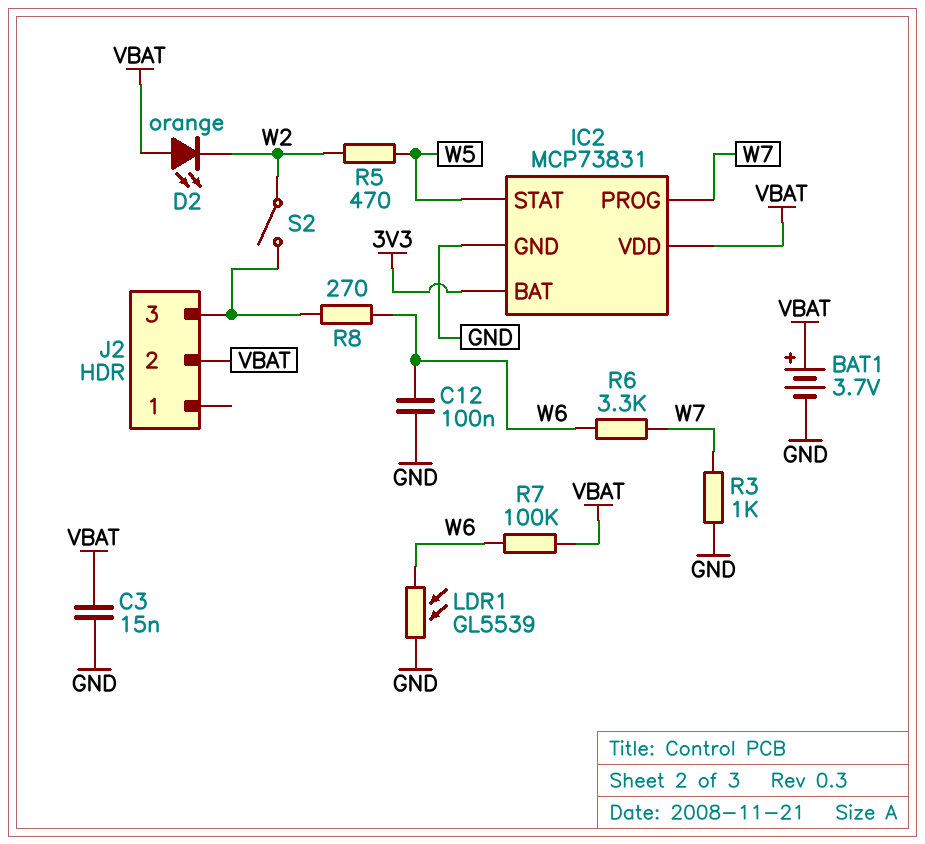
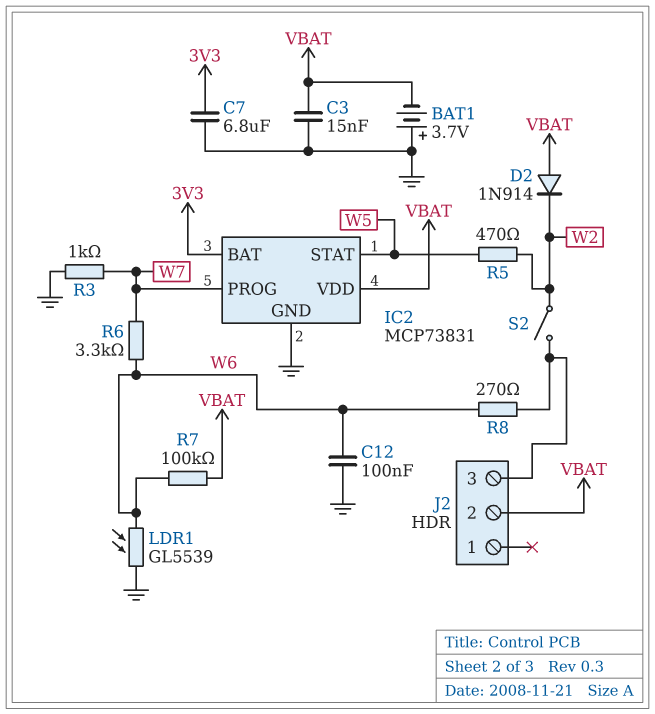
BAT1: 3.7V (plus VBAT, minus GND) -> 3.7V (plus GND, minus VBAT)
C7: none -> 6.8uF (3V3, GND)
D2: LED orange (A VBAT, K W2) -> diode 1N914 (A VBAT, K W2)

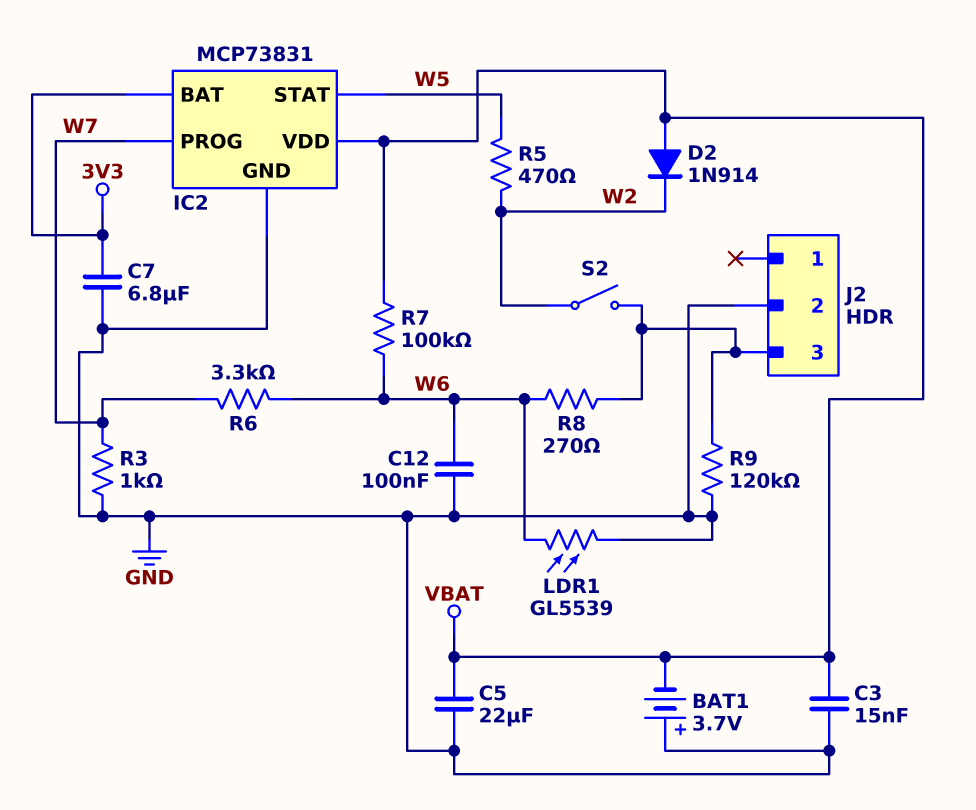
C5: none -> 22uF (GND, VBAT)
J2 pin 2: VBAT -> GND
R9: none -> 120k (GND, J2/3)

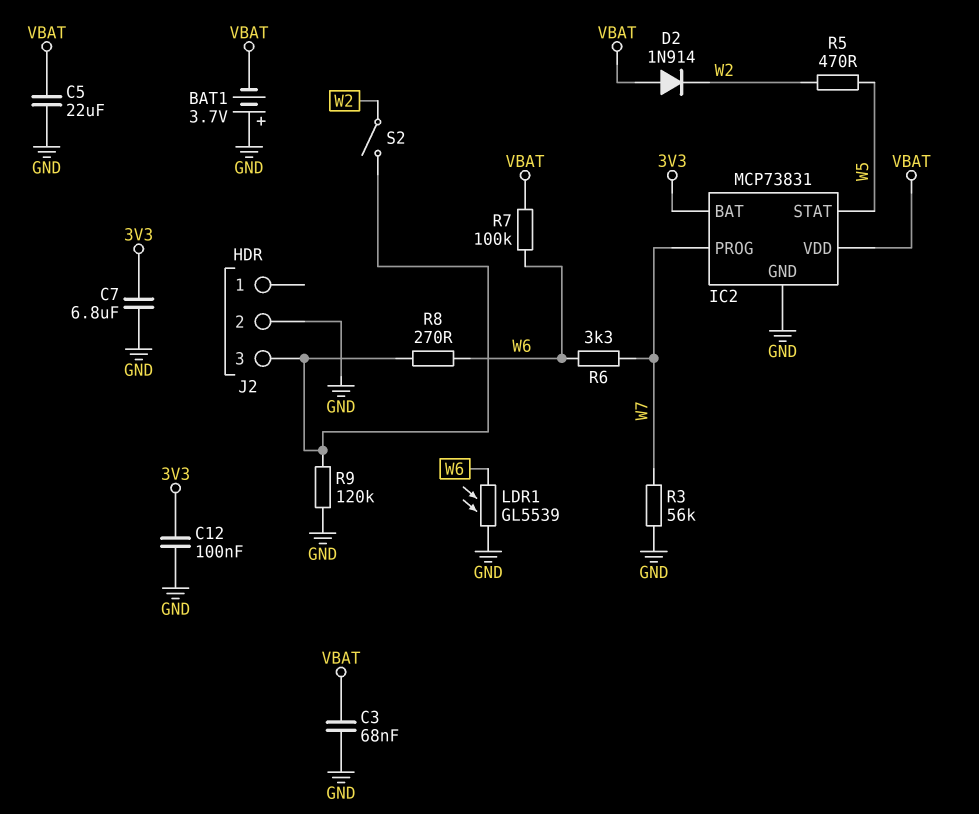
C3: 15nF (GND, VBAT) -> 68nF (GND, VBAT)
C12: 100nF (GND, W6) -> 100nF (3V3, GND)
R3: 1k (GND, W7) -> 56k (GND, W7)

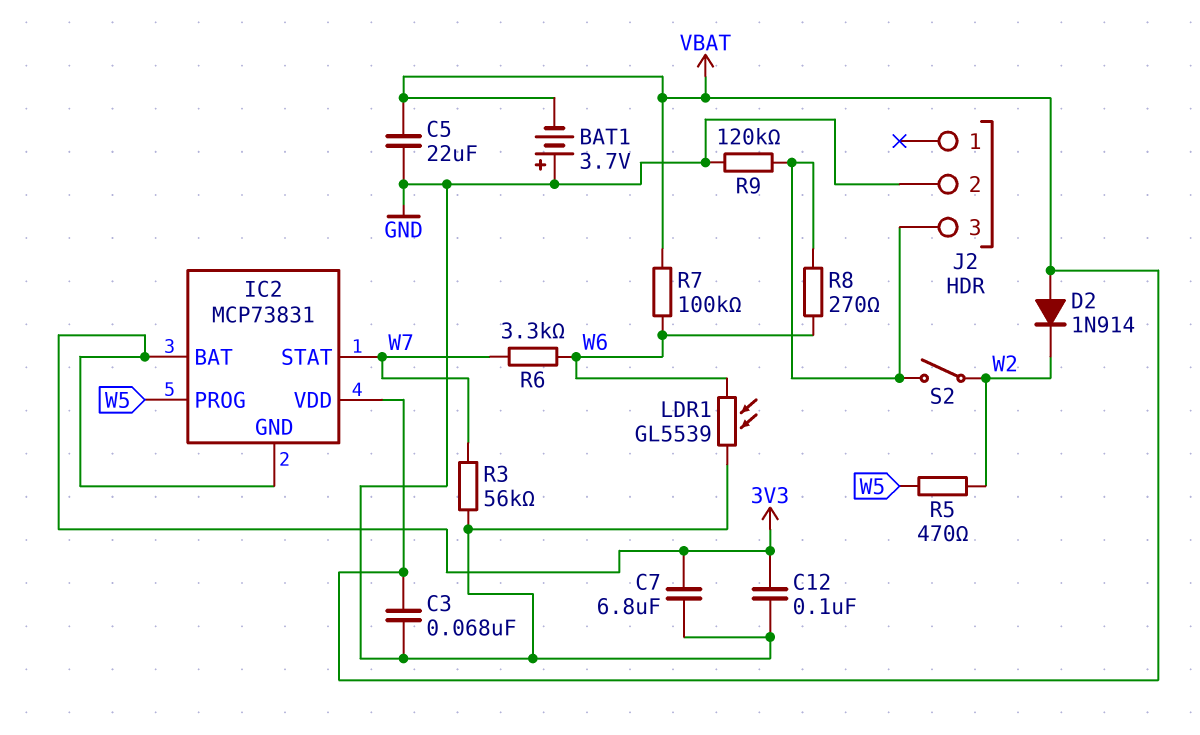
IC2 pin GND: GND -> 3V3
IC2 pin PROG: W7 -> W5
IC2 pin STAT: W5 -> W7

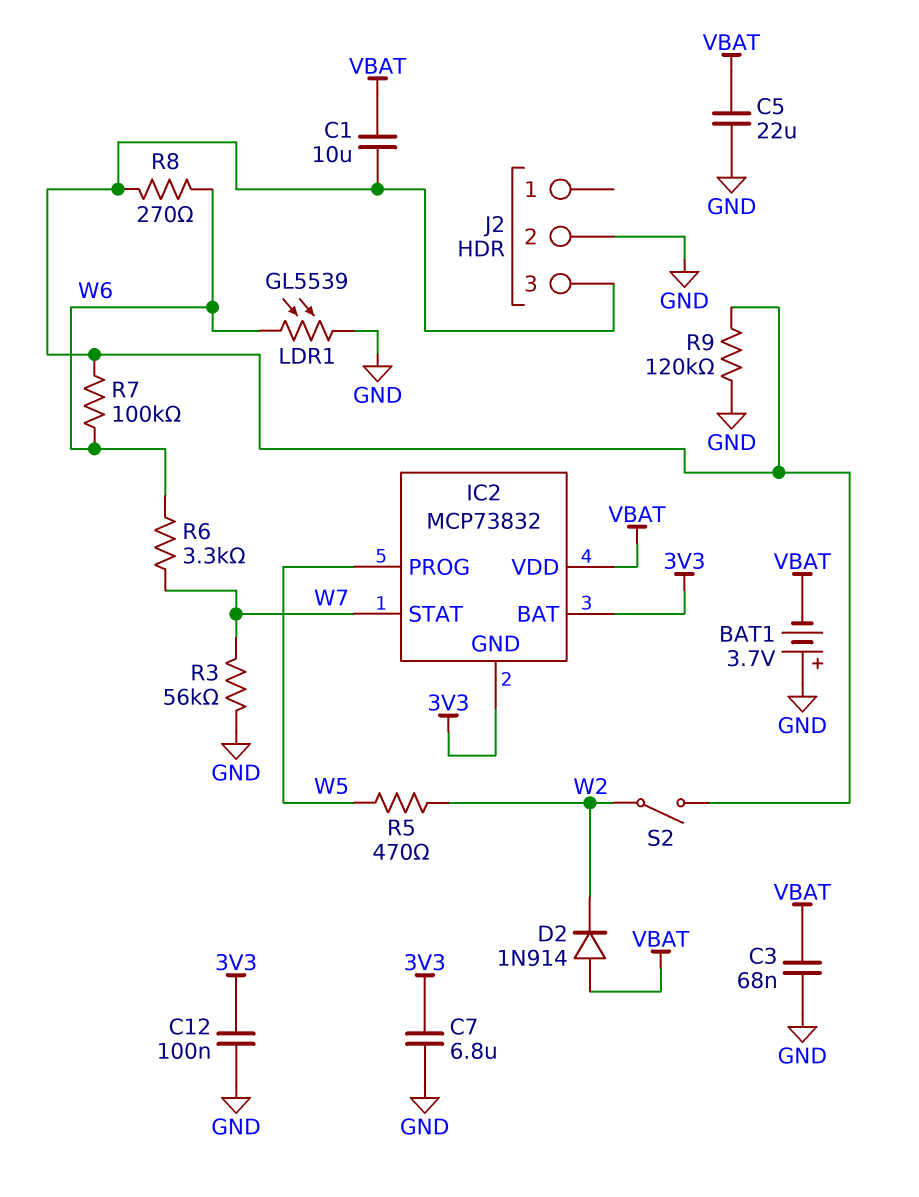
C1: none -> 10uF (J2/3, VBAT)
IC2: MCP73831 -> MCP73832
R7: 100k (VBAT, W6) -> 100k (J2/3, W6)

